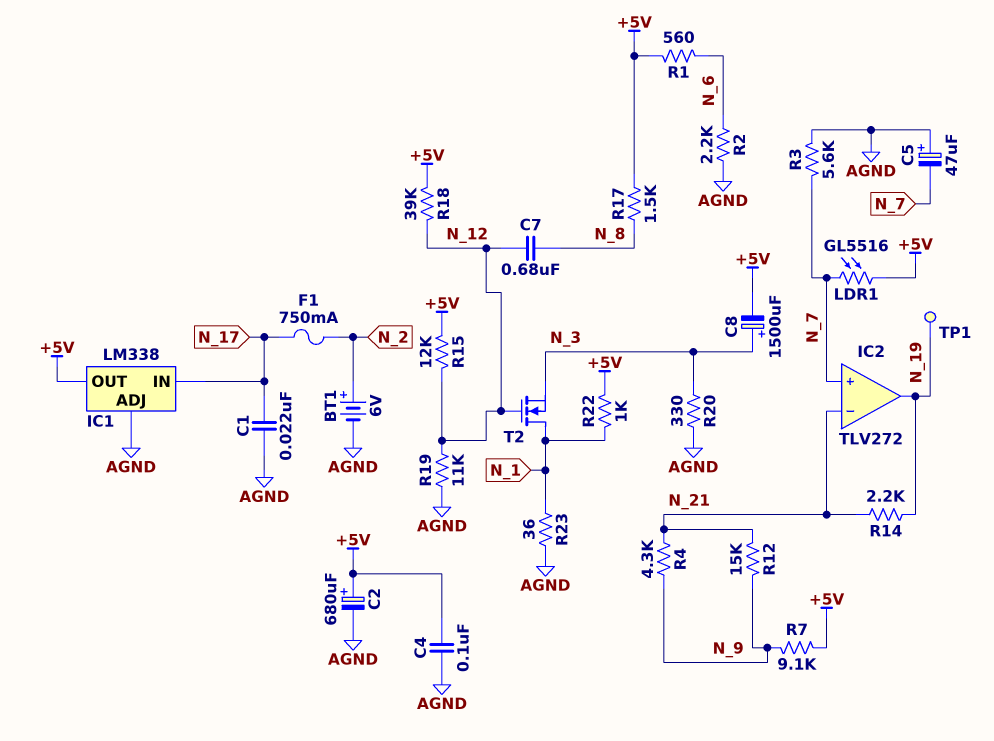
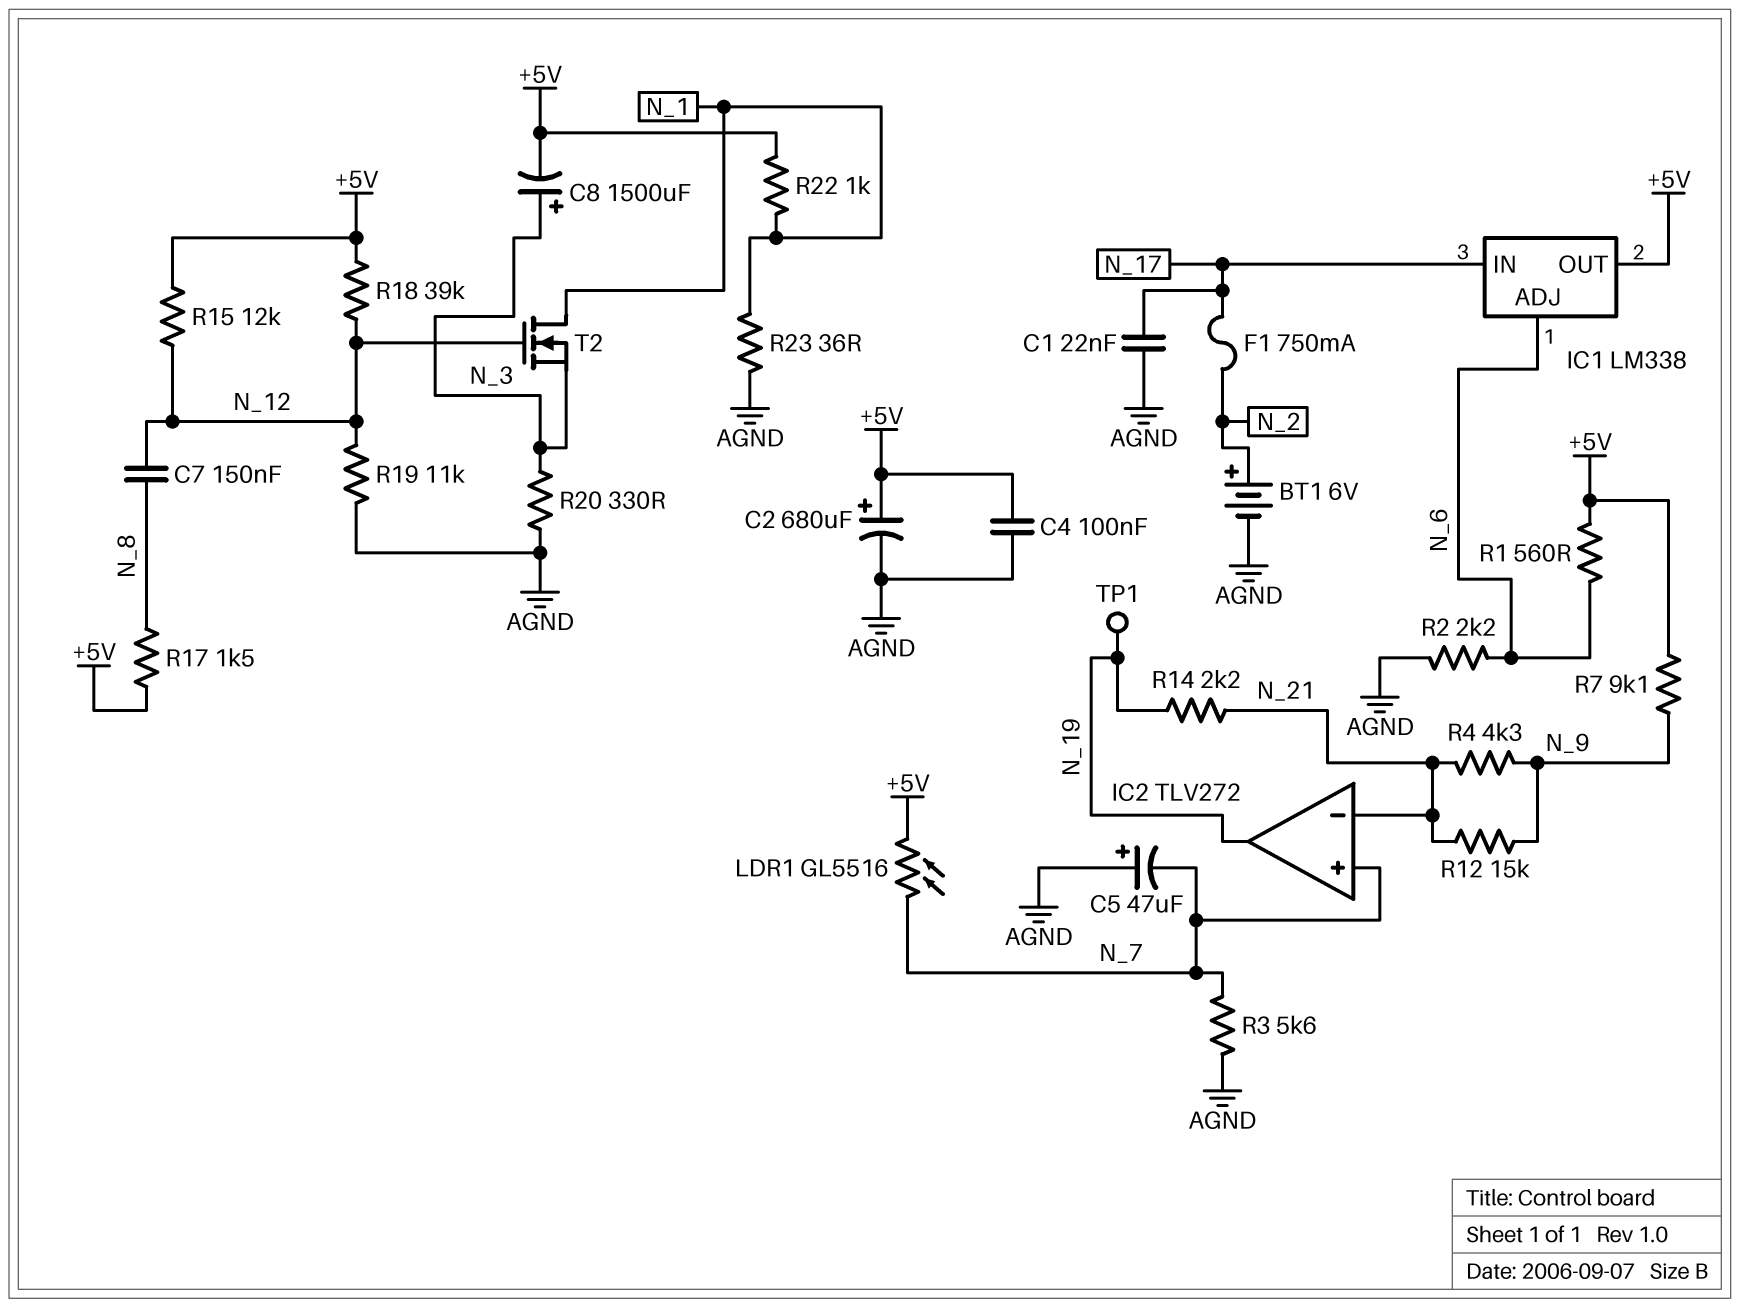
C7: 680nF (N_8, N_12) -> 150nF (N_8, N_12)
IC1 pin ADJ: AGND -> N_6

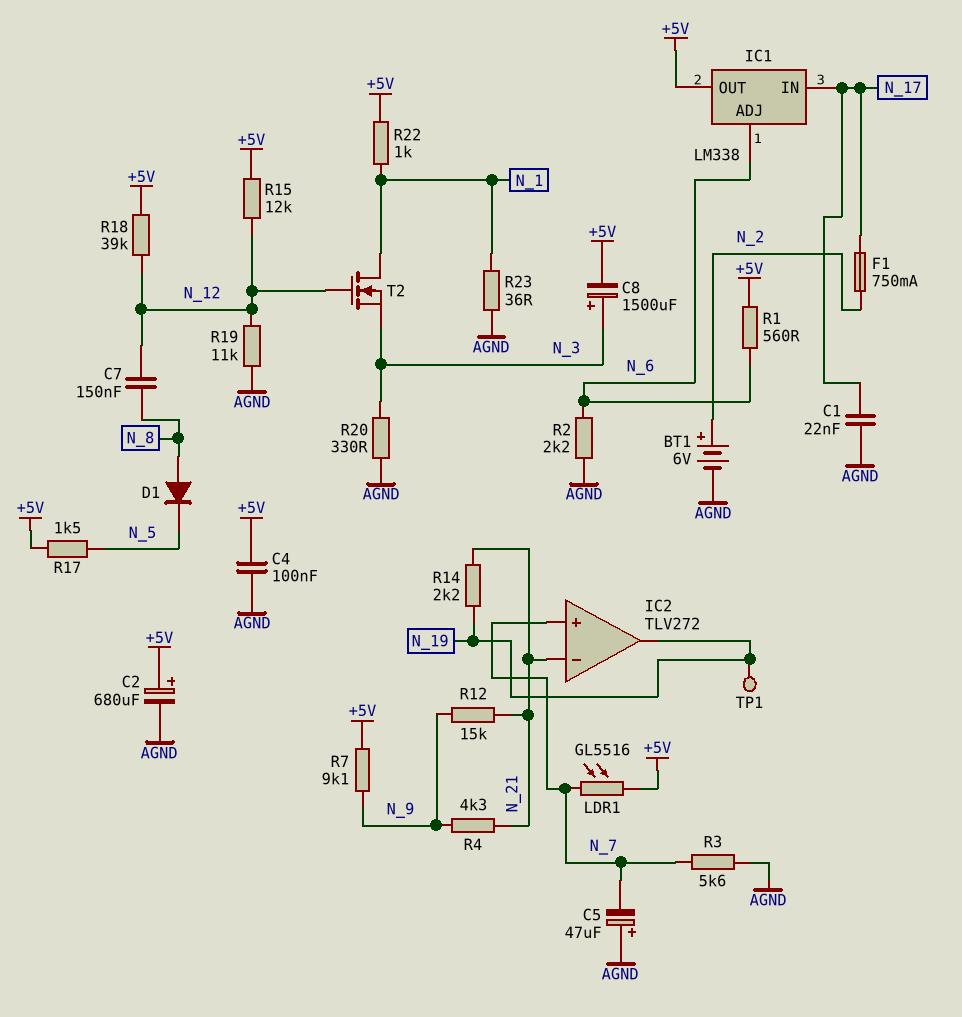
D1: none -> diode (A N_8, K N_5)
R17: 1.5k (+5V, N_8) -> 1.5k (+5V, N_5)

